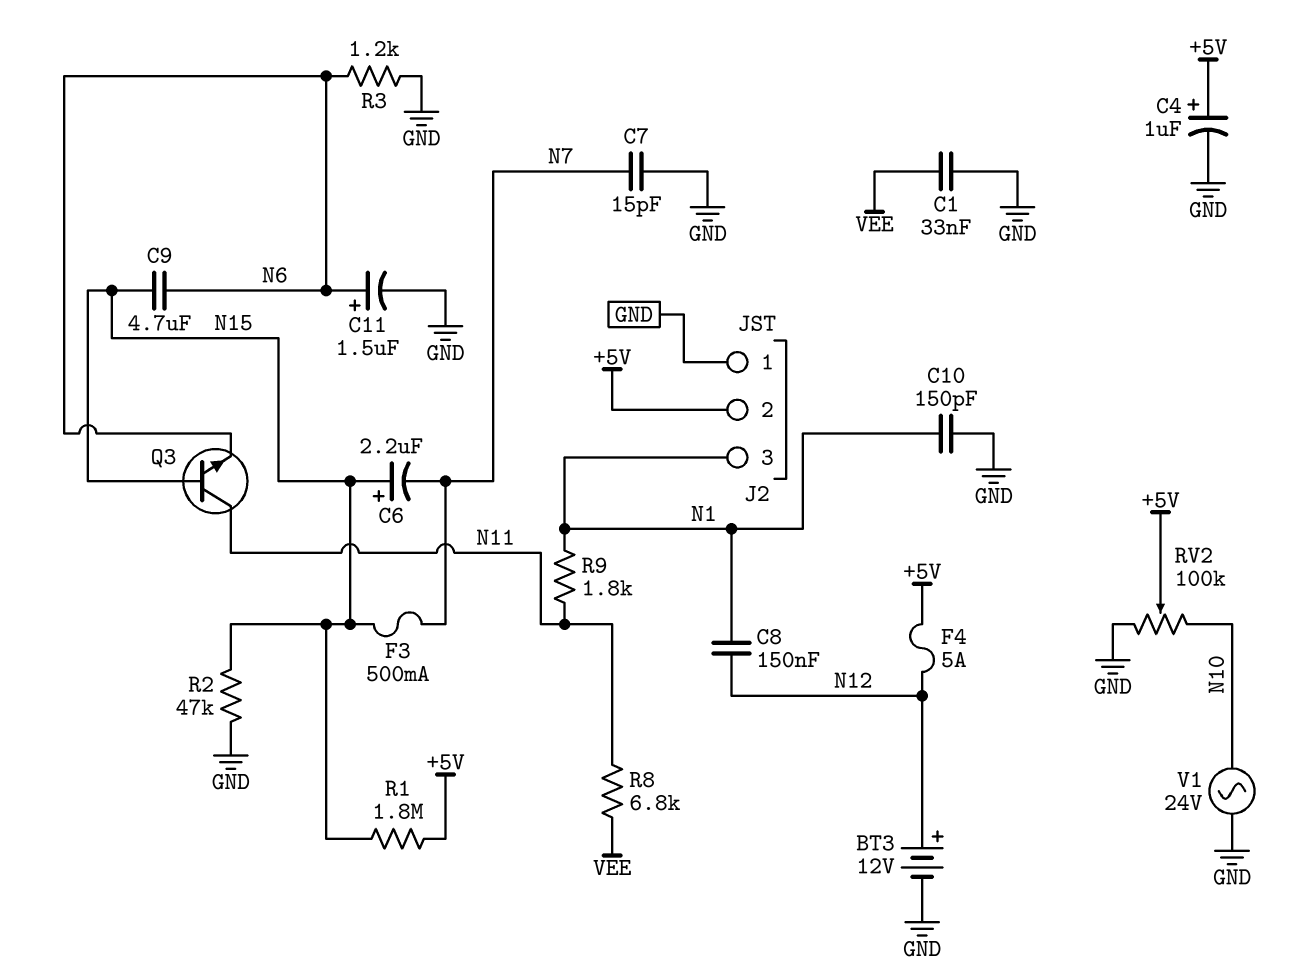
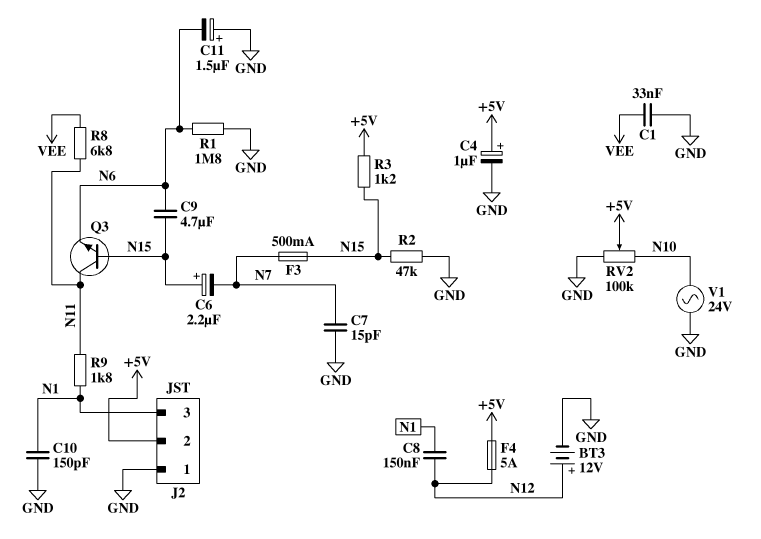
C11: 1.5uF (plus N6, minus GND) -> 1.5uF (plus GND, minus N6)
R1: 1.8M (+5V, N15) -> 1.8M (GND, N6)
R3: 1.2k (GND, N6) -> 1.2k (+5V, N15)

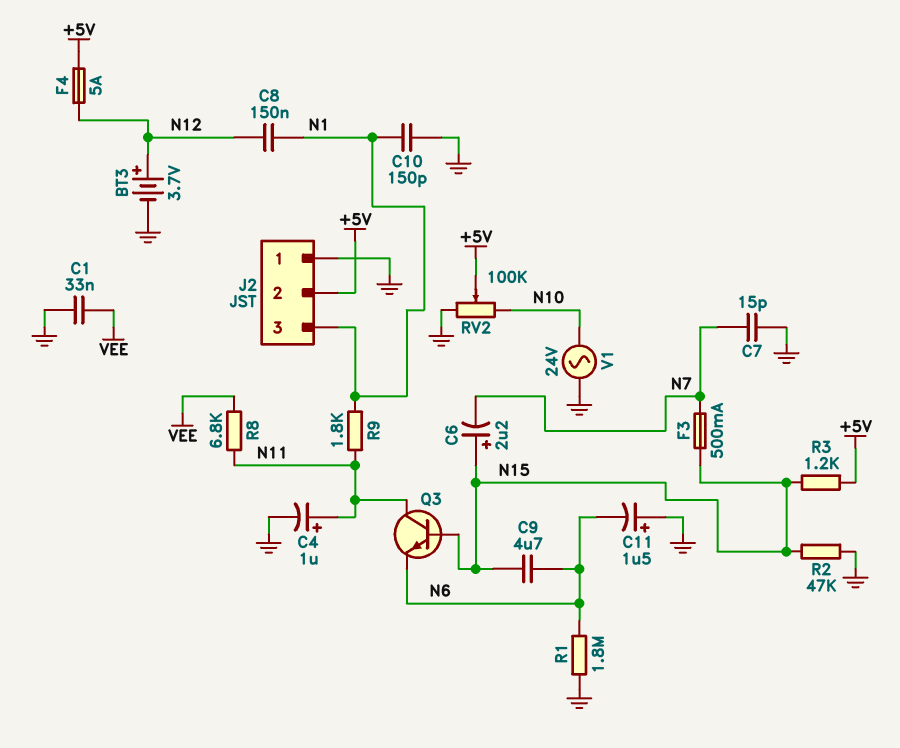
BT3: 12V (plus N12, minus GND) -> 3.7V (plus N12, minus GND)
C4: 1uF (plus +5V, minus GND) -> 1uF (plus N11, minus GND)

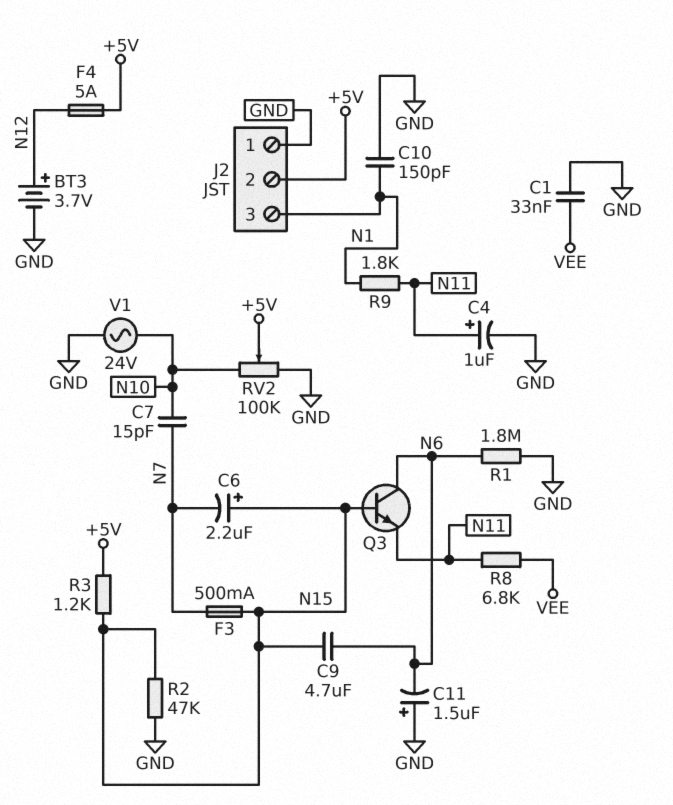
C7: 15pF (GND, N7) -> 15pF (N7, N10)
C8: 150nF (N1, N12) -> none
Q3: NPN (B N15, C N11, E N6) -> NPN (B N15, C N6, E N11)

